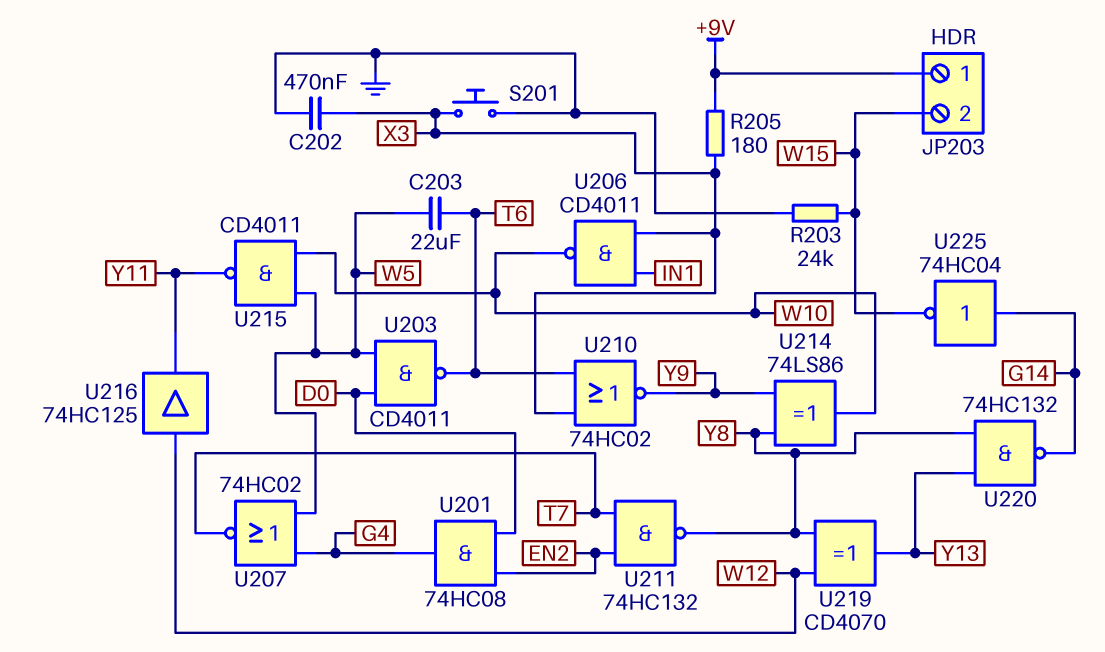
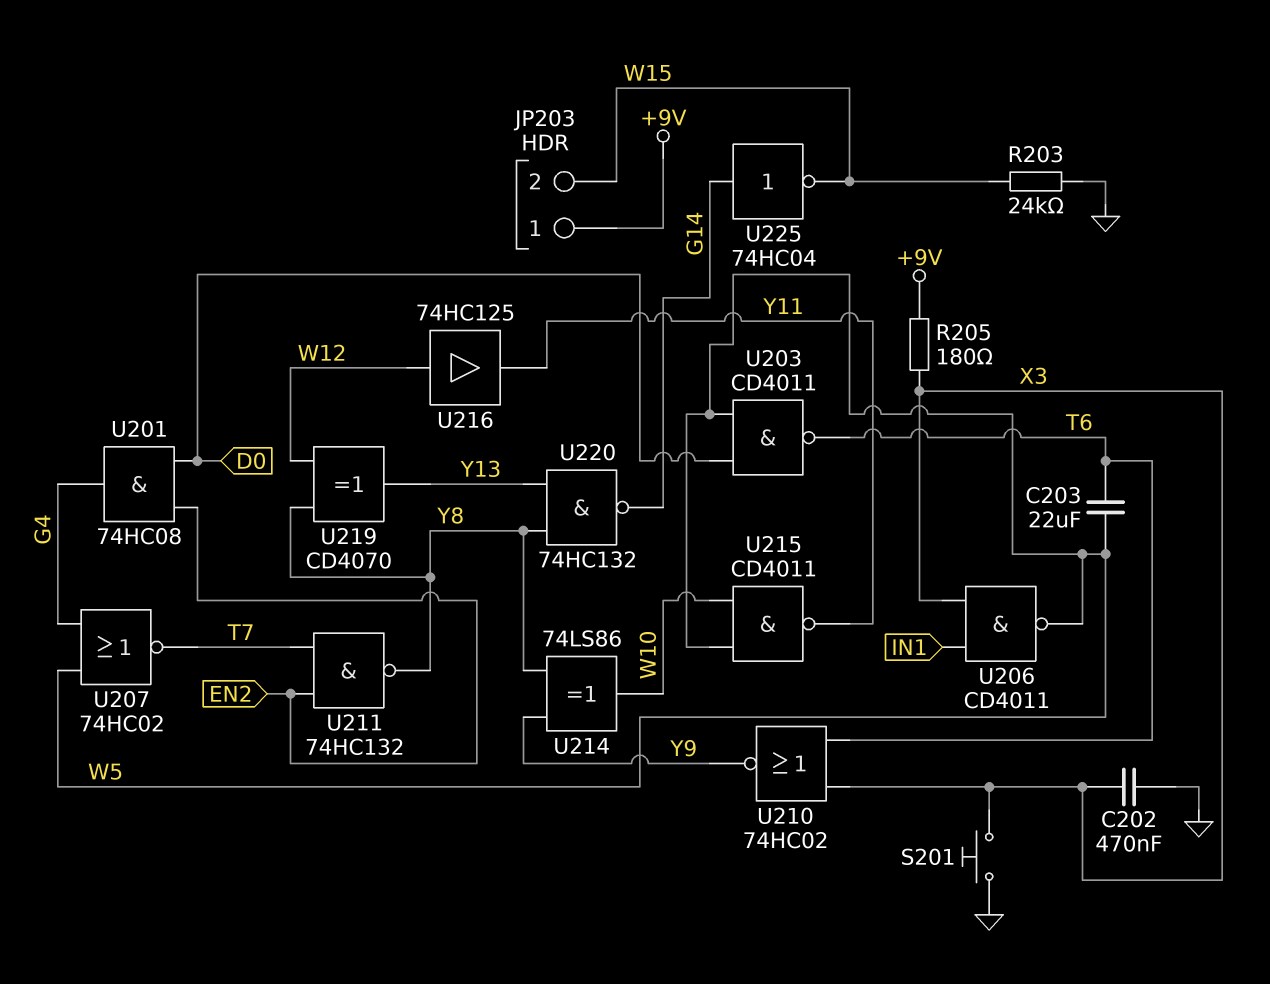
U206: NAND CD4011 (in IN1, in X3, out W10) -> NAND CD4011 (in IN1, in X3, out W5)

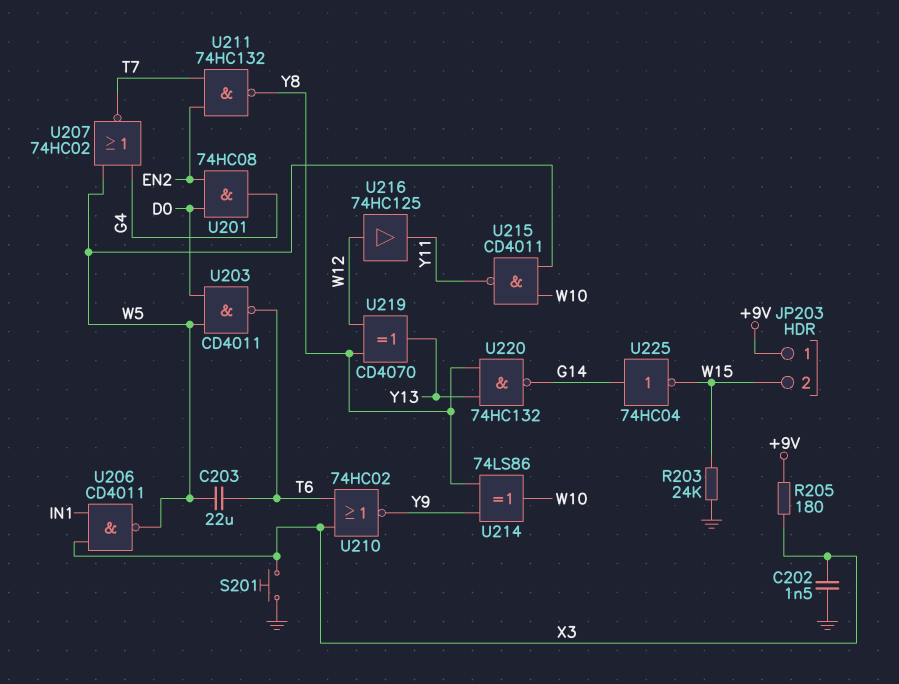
C202: 470nF (GND, X3) -> 1.5nF (GND, X3)

